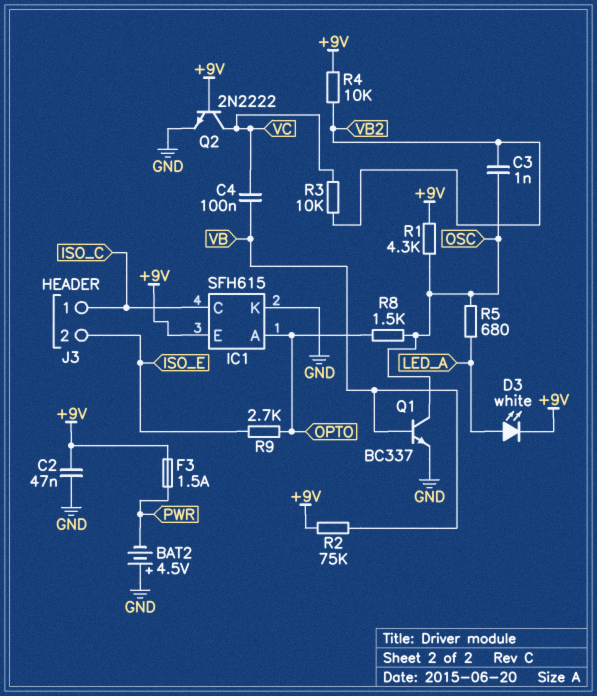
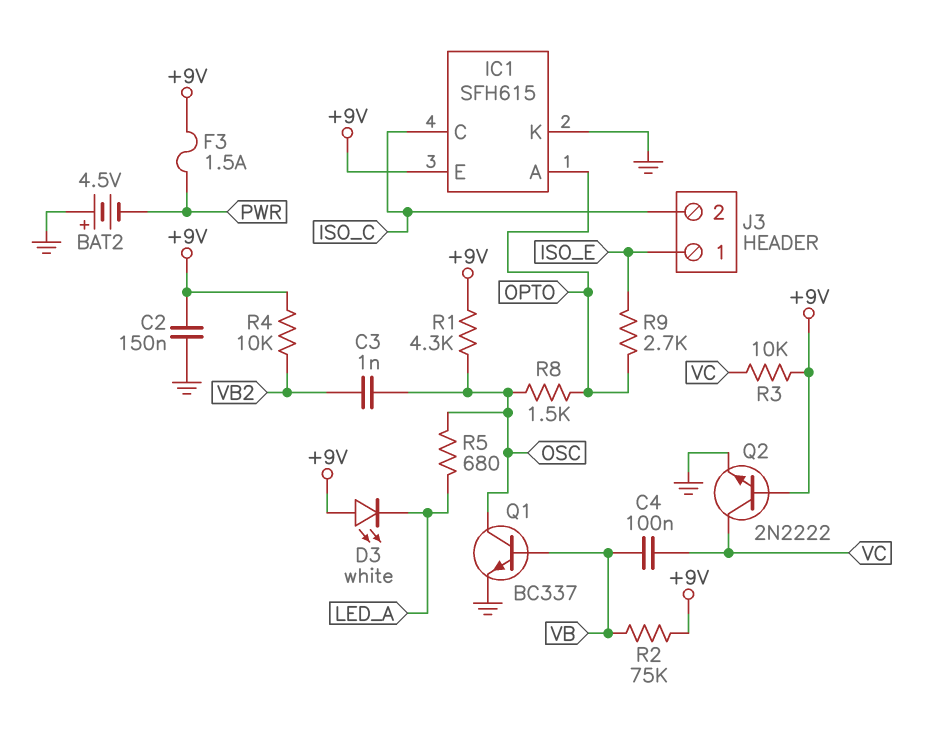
C2: 47nF (+9V, GND) -> 150nF (+9V, GND)
D3: LED white (A LED_A, K +9V) -> LED white (A +9V, K LED_A)
J3 pin 1: ISO_C -> ISO_E
J3 pin 2: ISO_E -> ISO_C
R3: 10k (VB2, VC) -> 10k (+9V, VC)

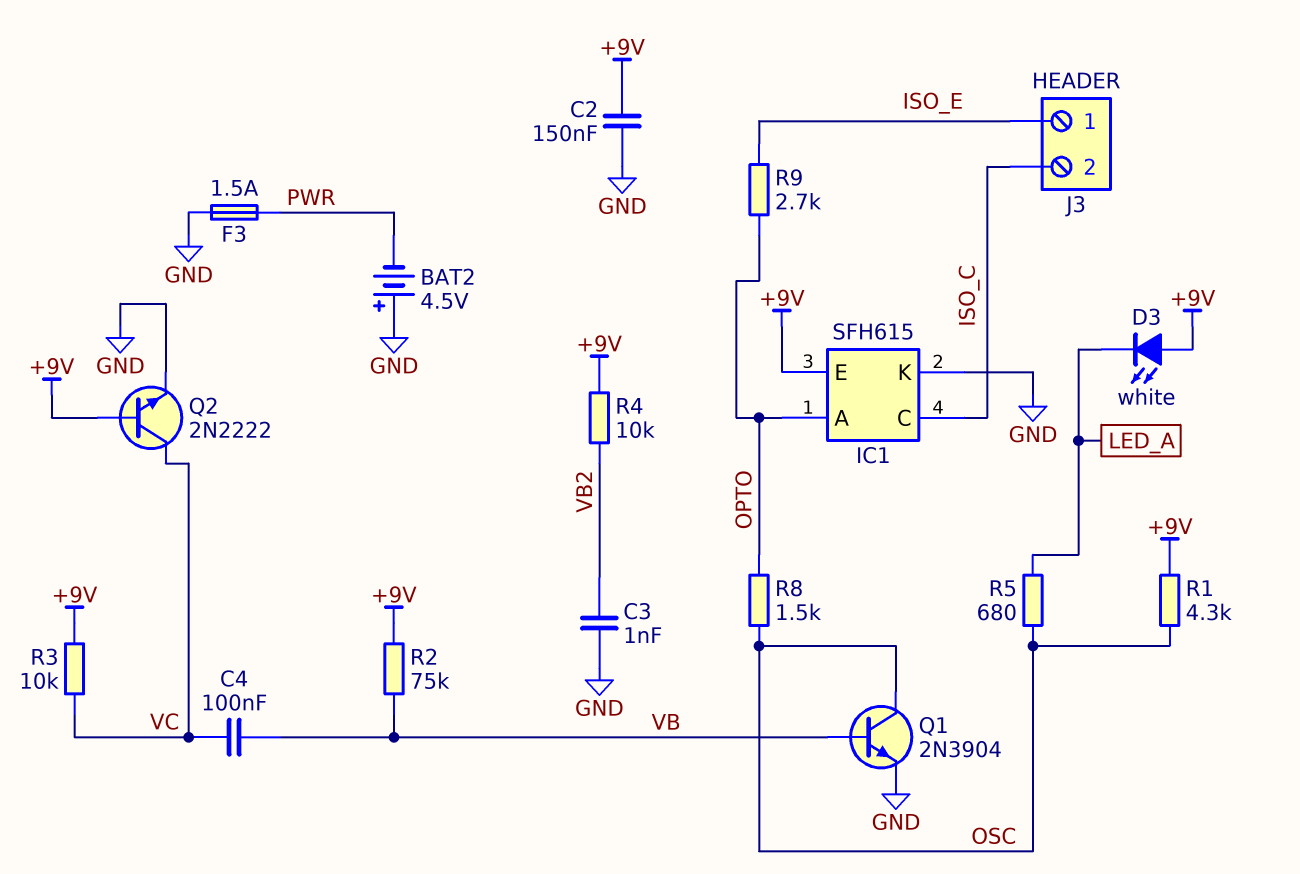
C3: 1nF (OSC, VB2) -> 1nF (GND, VB2)
F3: 1.5A (+9V, PWR) -> 1.5A (GND, PWR)
Q1: NPN BC337 (B VB, C OSC, E GND) -> NPN 2N3904 (B VB, C OSC, E GND)

